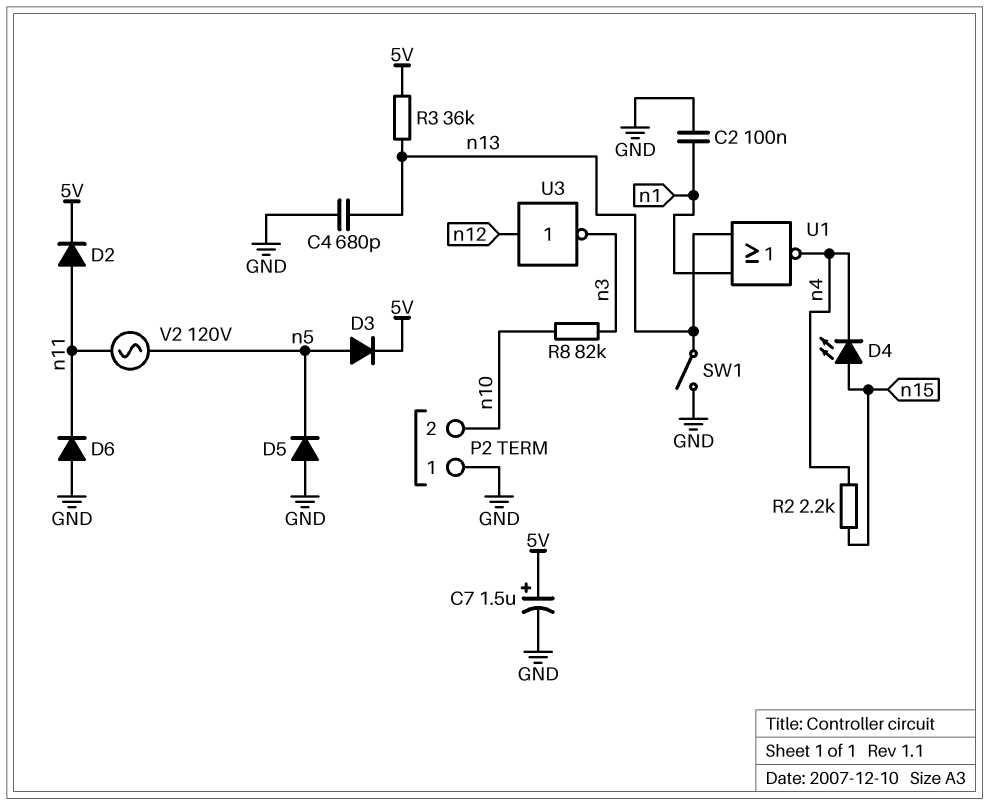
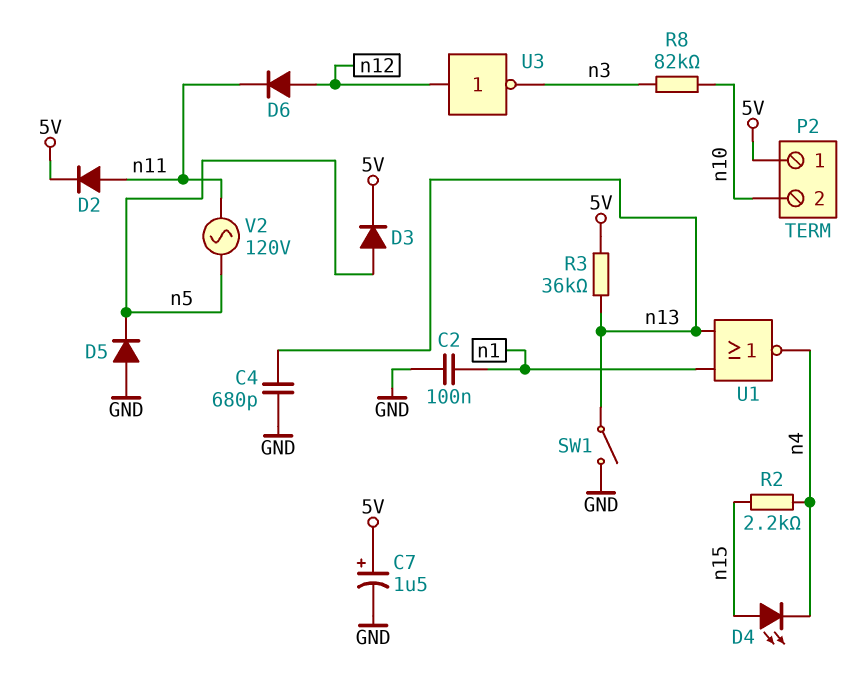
D6: diode (A GND, K n11) -> diode (A n12, K n11)
P2 pin 1: GND -> 5V

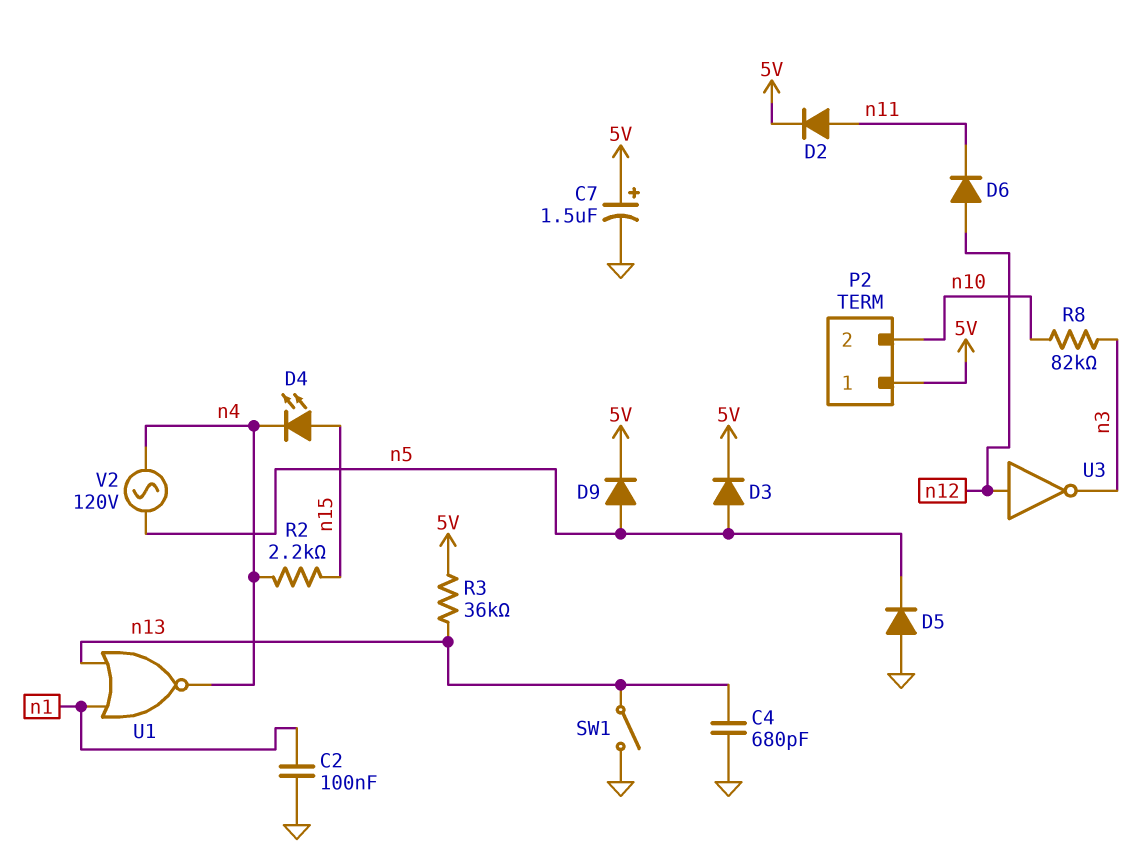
D9: none -> diode (A n5, K 5V)
V2: AC 120V (n5, n11) -> AC 120V (n4, n5)

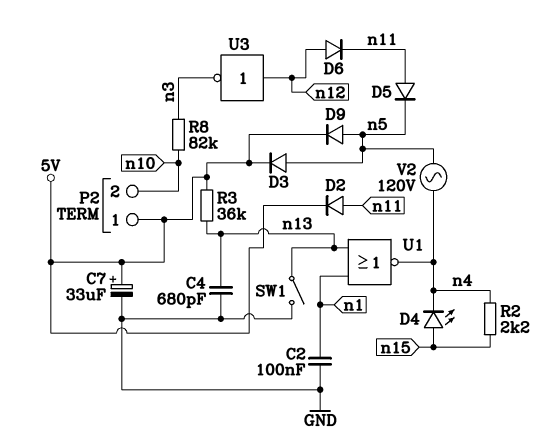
C7: 1.5uF (plus 5V, minus GND) -> 33uF (plus 5V, minus GND)
D5: diode (A GND, K n5) -> diode (A n11, K n5)

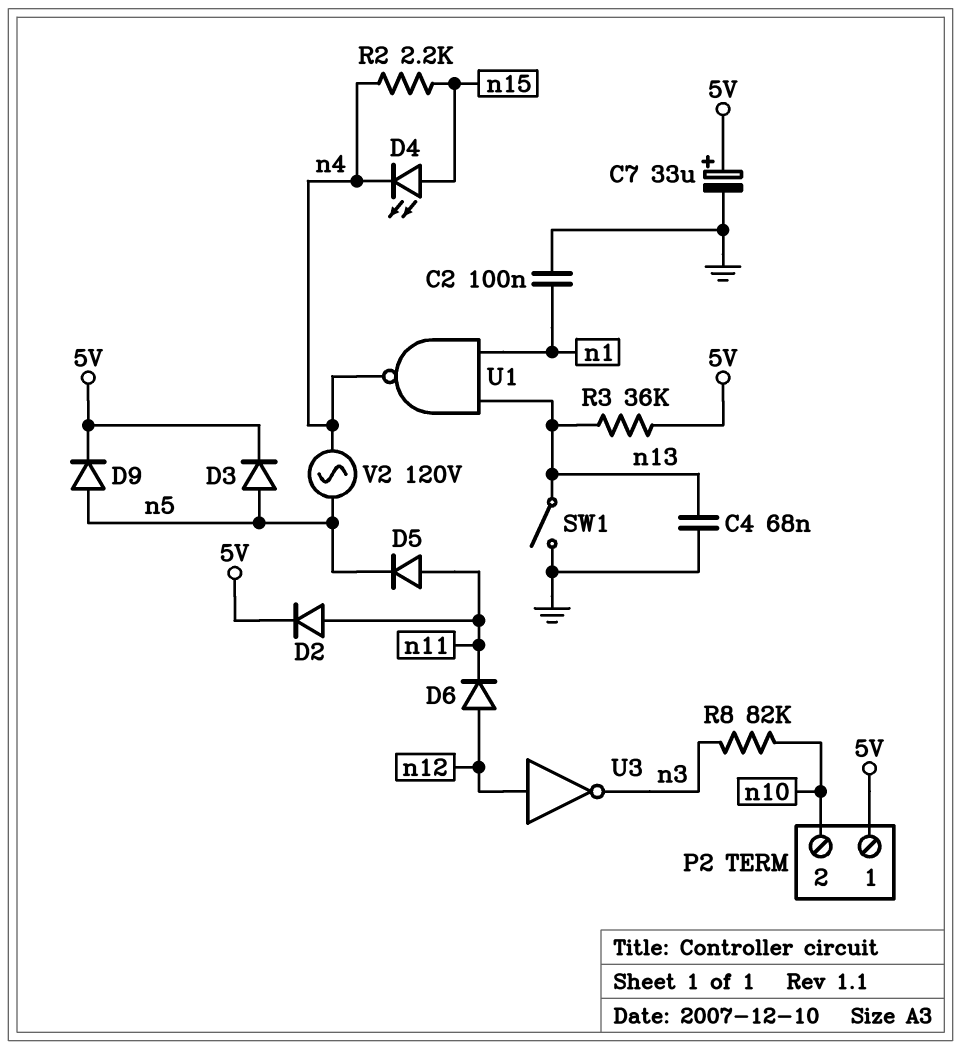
C4: 680pF (GND, n13) -> 68nF (GND, n13)
U1: NOR (in n1, in n13, out n4) -> NAND (in n1, in n13, out n4)

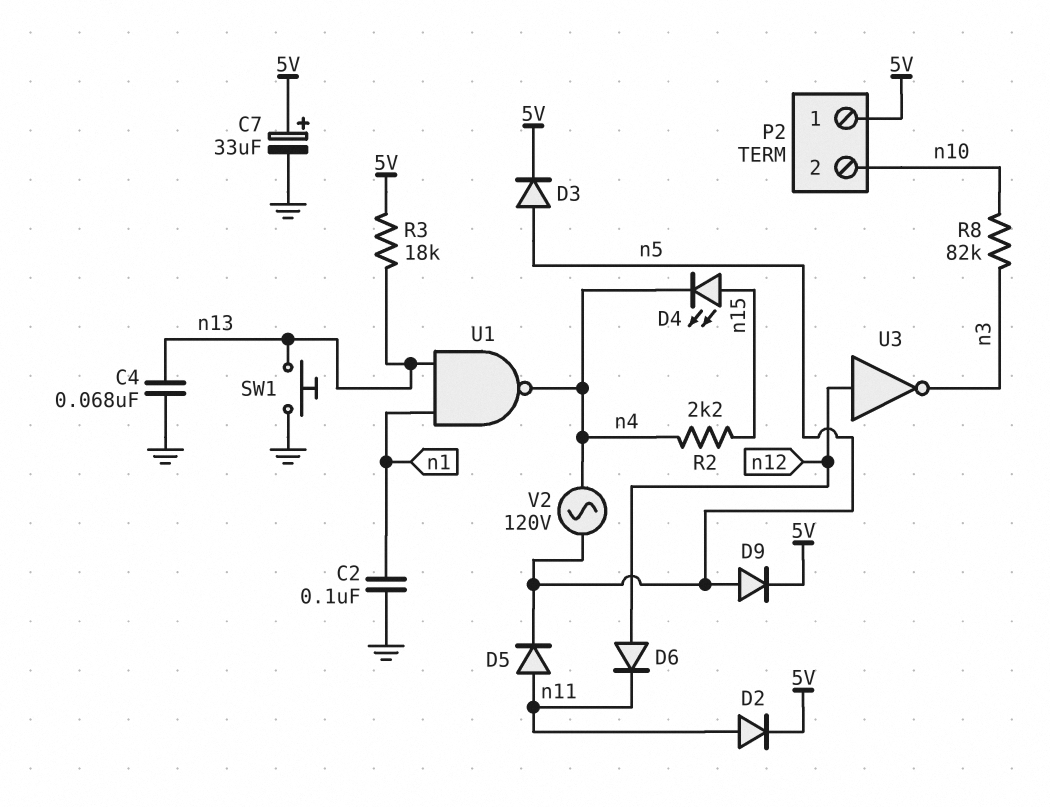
R3: 36k (5V, n13) -> 18k (5V, n13)
SW1: switch (GND, n13) -> button (GND, n13)

